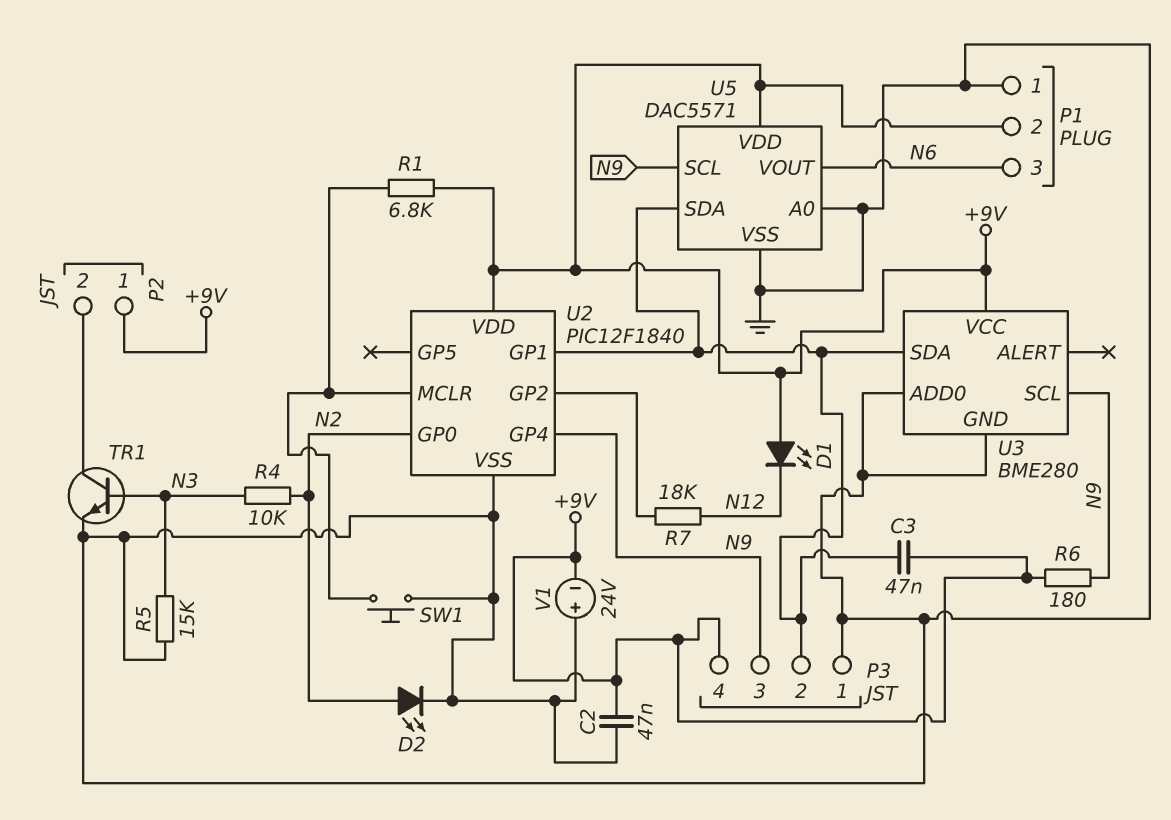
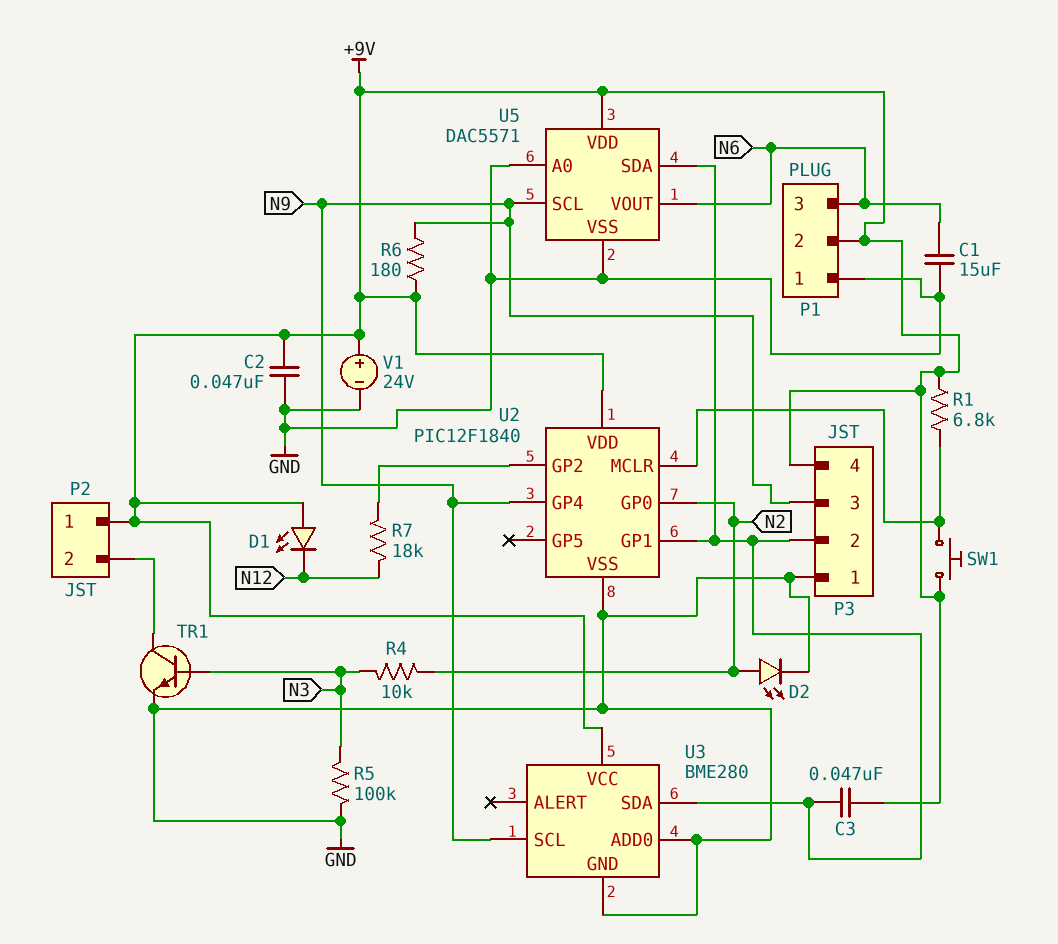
C1: none -> 15uF (GND, N6)
R5: 15k (GND, N3) -> 100k (GND, N3)
SW1: button (GND, U2/MCLR) -> button (+9V, U2/MCLR)
V1: 24V (plus GND, minus +9V) -> 24V (plus +9V, minus GND)

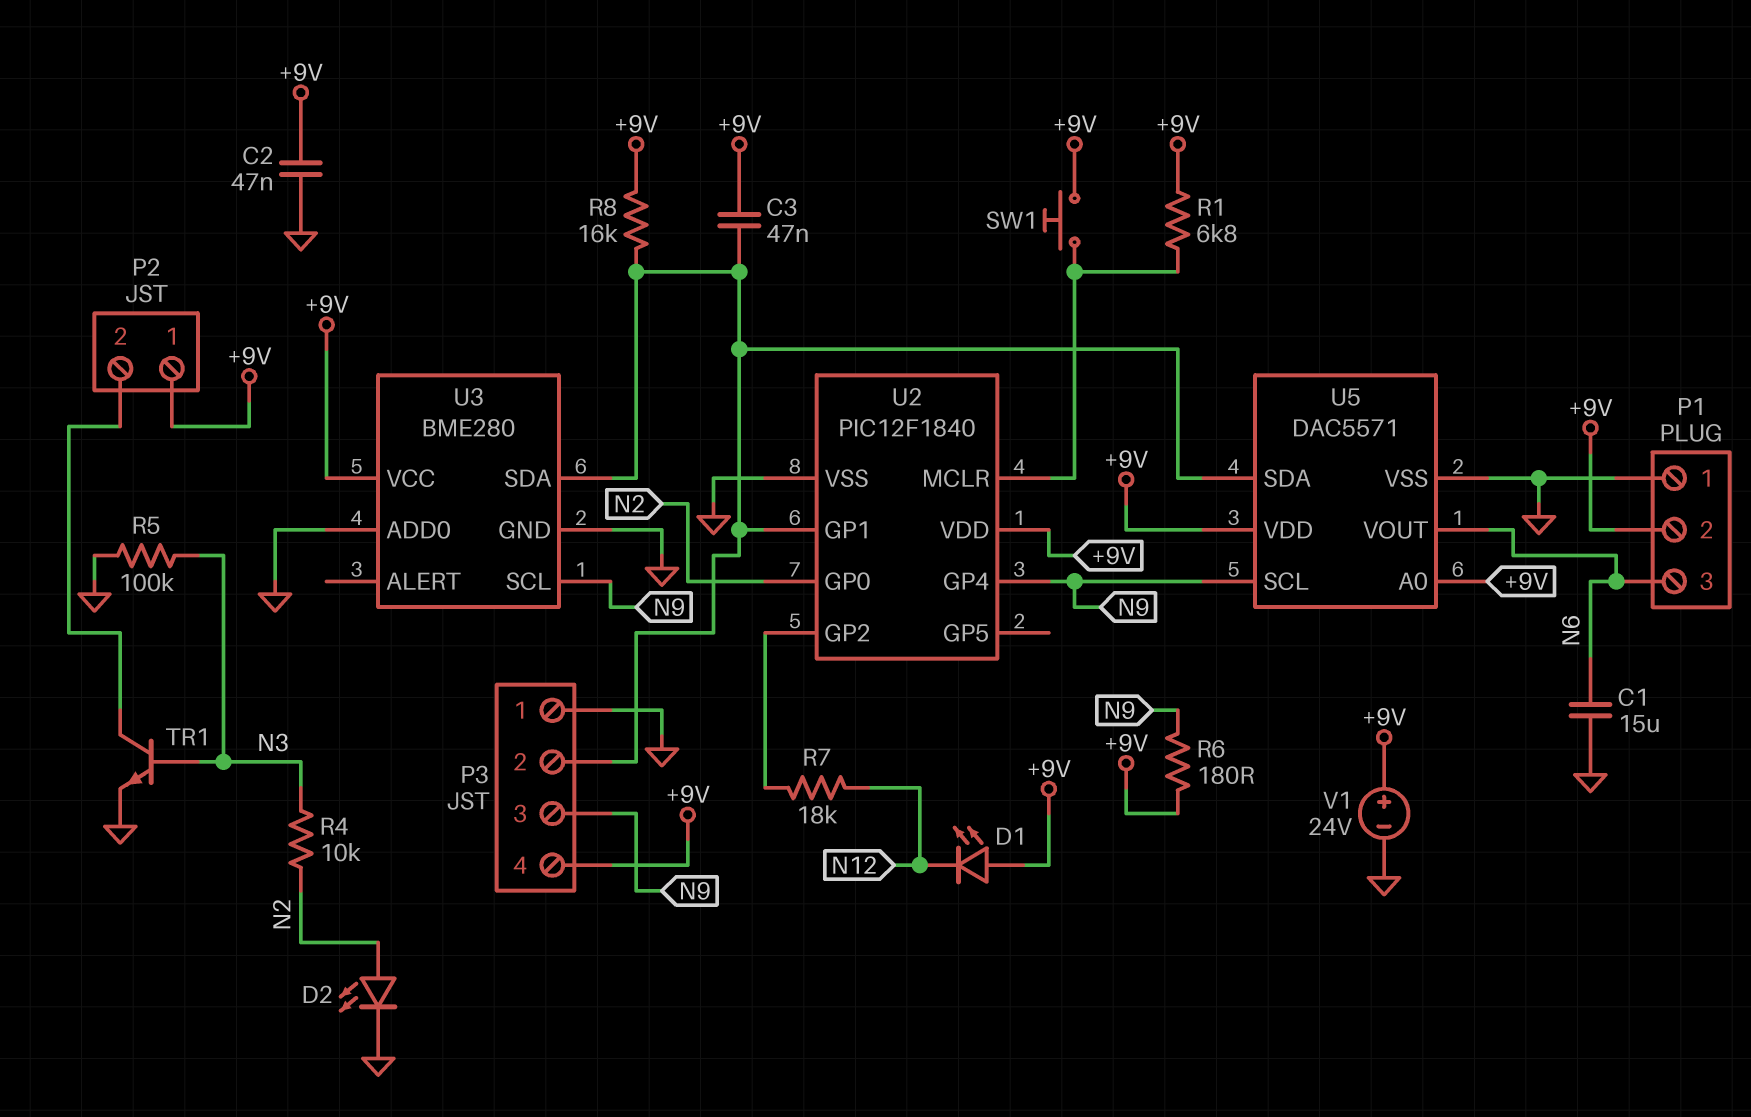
R8: none -> 16k (+9V, P3/2)
U5 pin A0: GND -> +9V

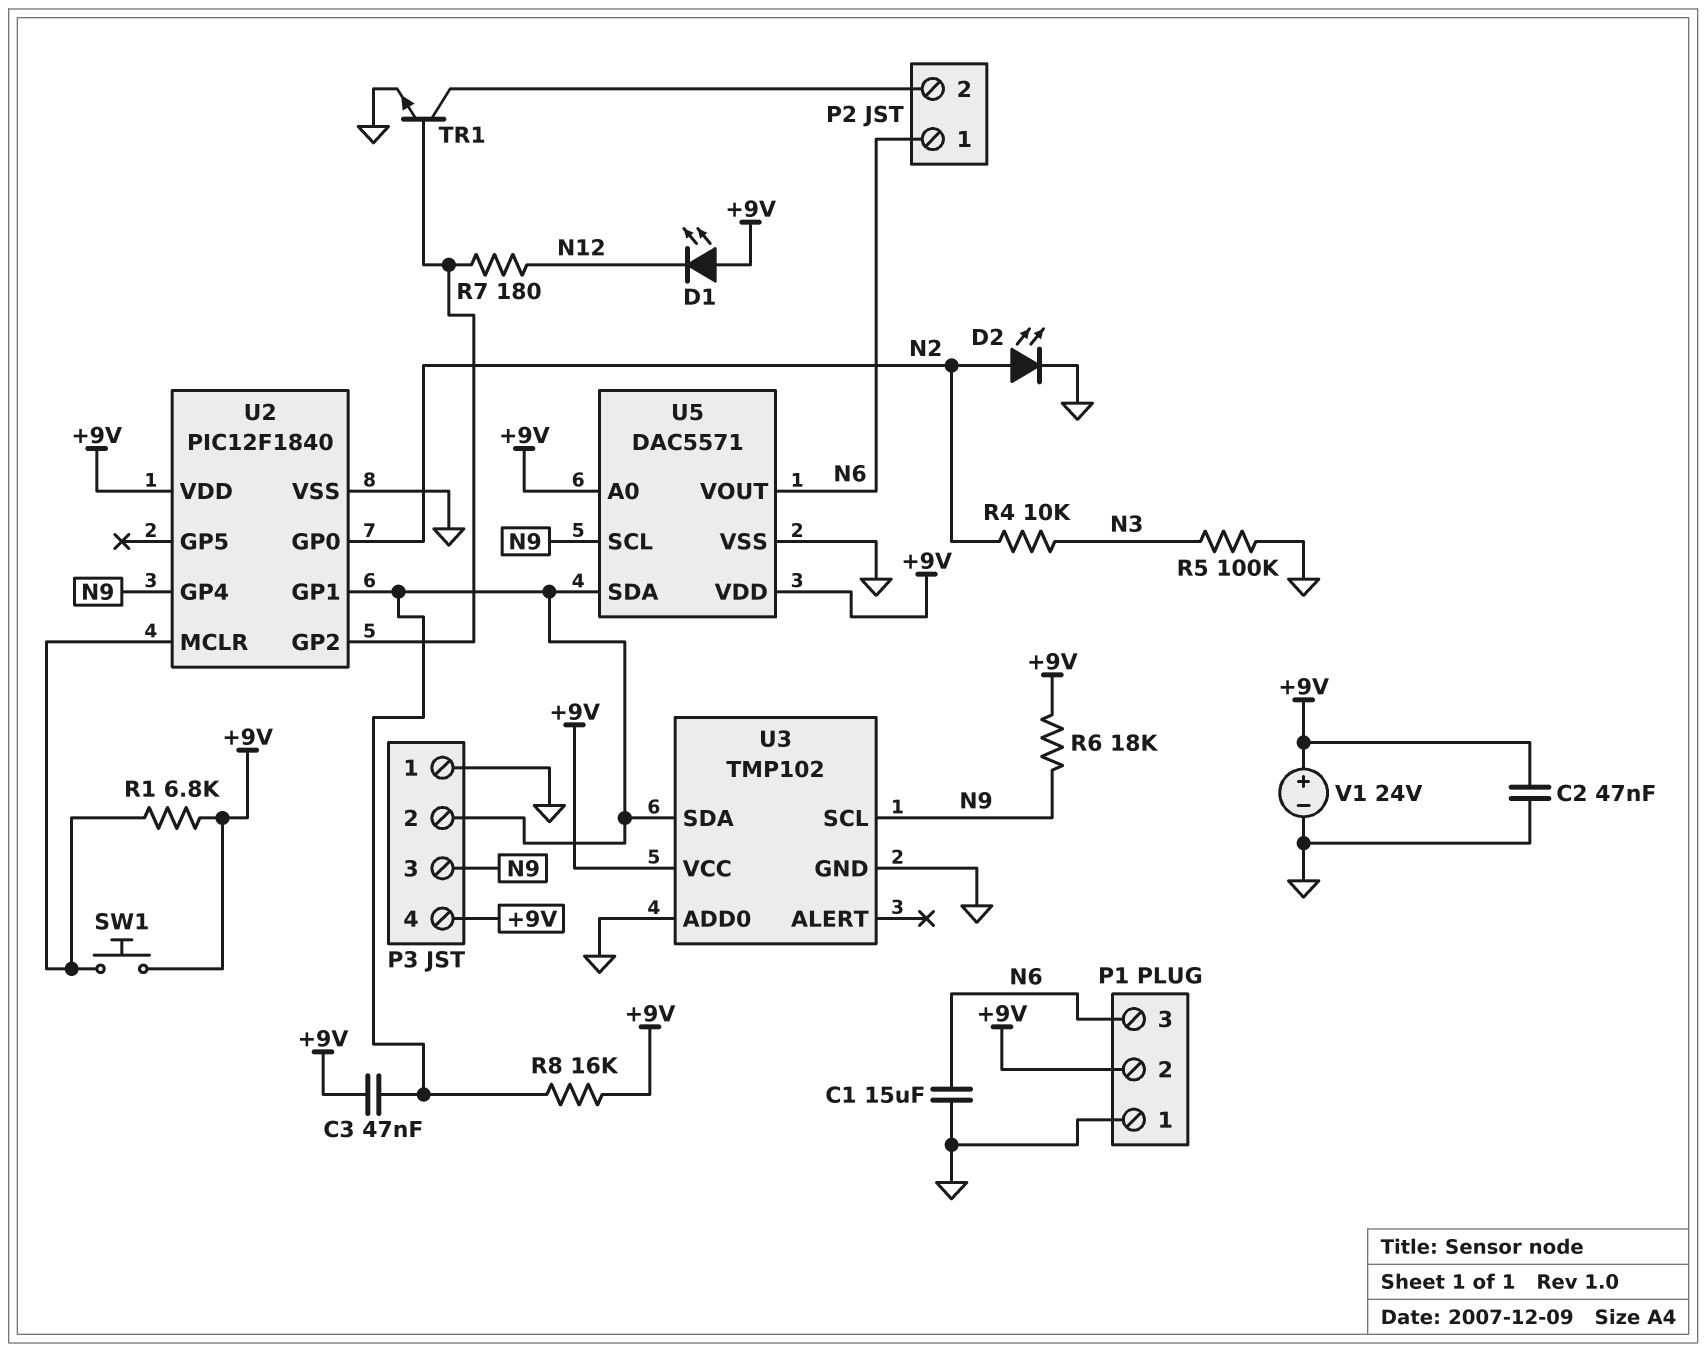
P2 pin 1: +9V -> N6
R6: 180 (+9V, N9) -> 18k (+9V, N9)
R7: 18k (N12, U2/GP2) -> 180 (N12, U2/GP2)
TR1: NPN (B N3, C P2/2, E GND) -> NPN (B U2/GP2, C P2/2, E GND)
U3: BME280 -> TMP102

